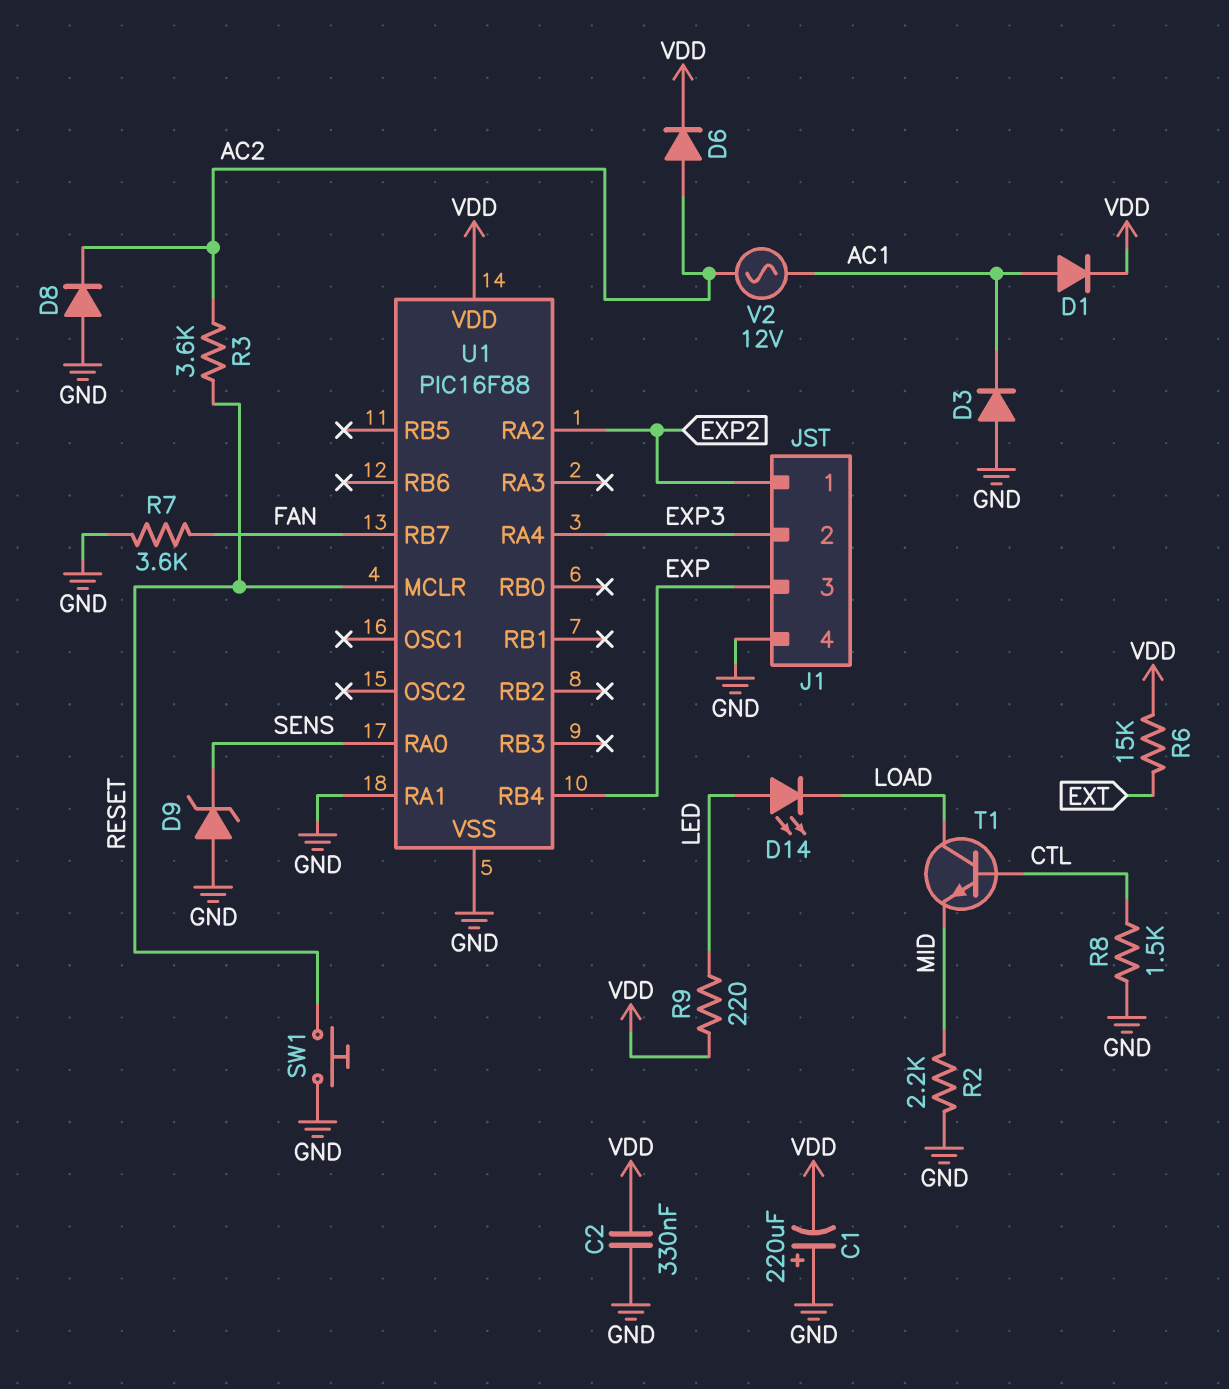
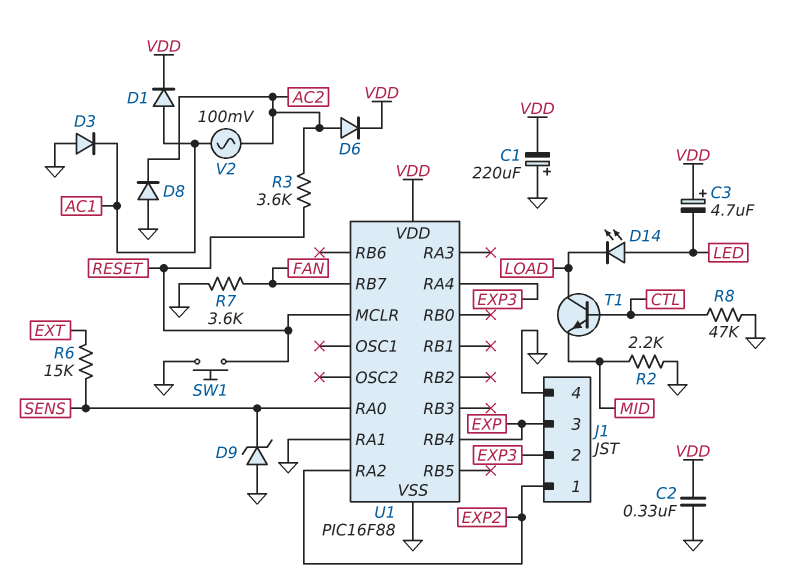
C3: none -> 4.7uF (plus VDD, minus LED)
R6: 15k (EXT, VDD) -> 15k (EXT, SENS)
R8: 1.5k (CTL, GND) -> 47k (CTL, GND)
R9: 220 (LED, VDD) -> none
V2: AC 12V (AC1, AC2) -> AC 100mV (AC1, AC2)

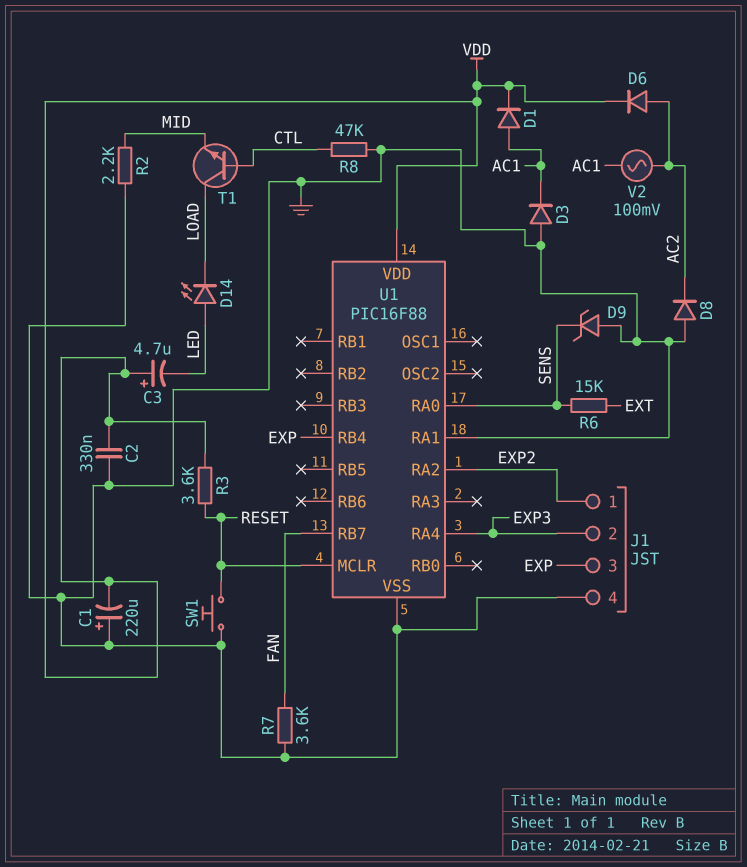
R3: 3.6k (AC2, RESET) -> 3.6k (RESET, VDD)

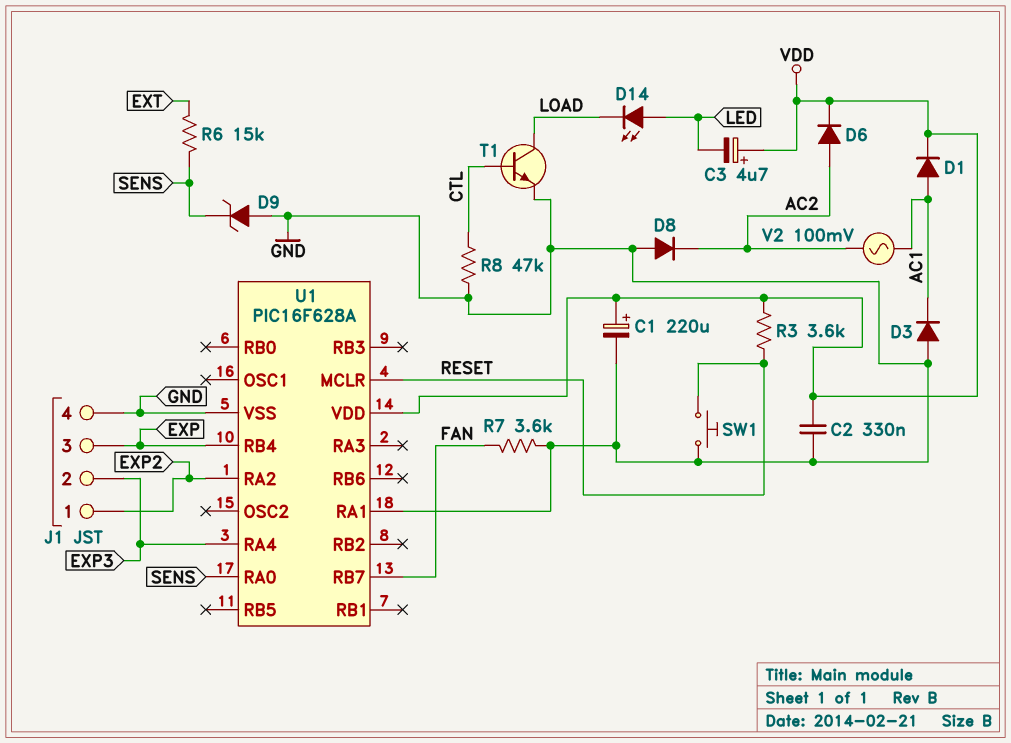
C1: 220uF (plus GND, minus VDD) -> 220uF (plus VDD, minus GND)
R2: 2.2k (GND, MID) -> none
T1: NPN (B CTL, C LOAD, E MID) -> NPN (B CTL, C LOAD, E GND)
U1: PIC16F88 -> PIC16F628A

